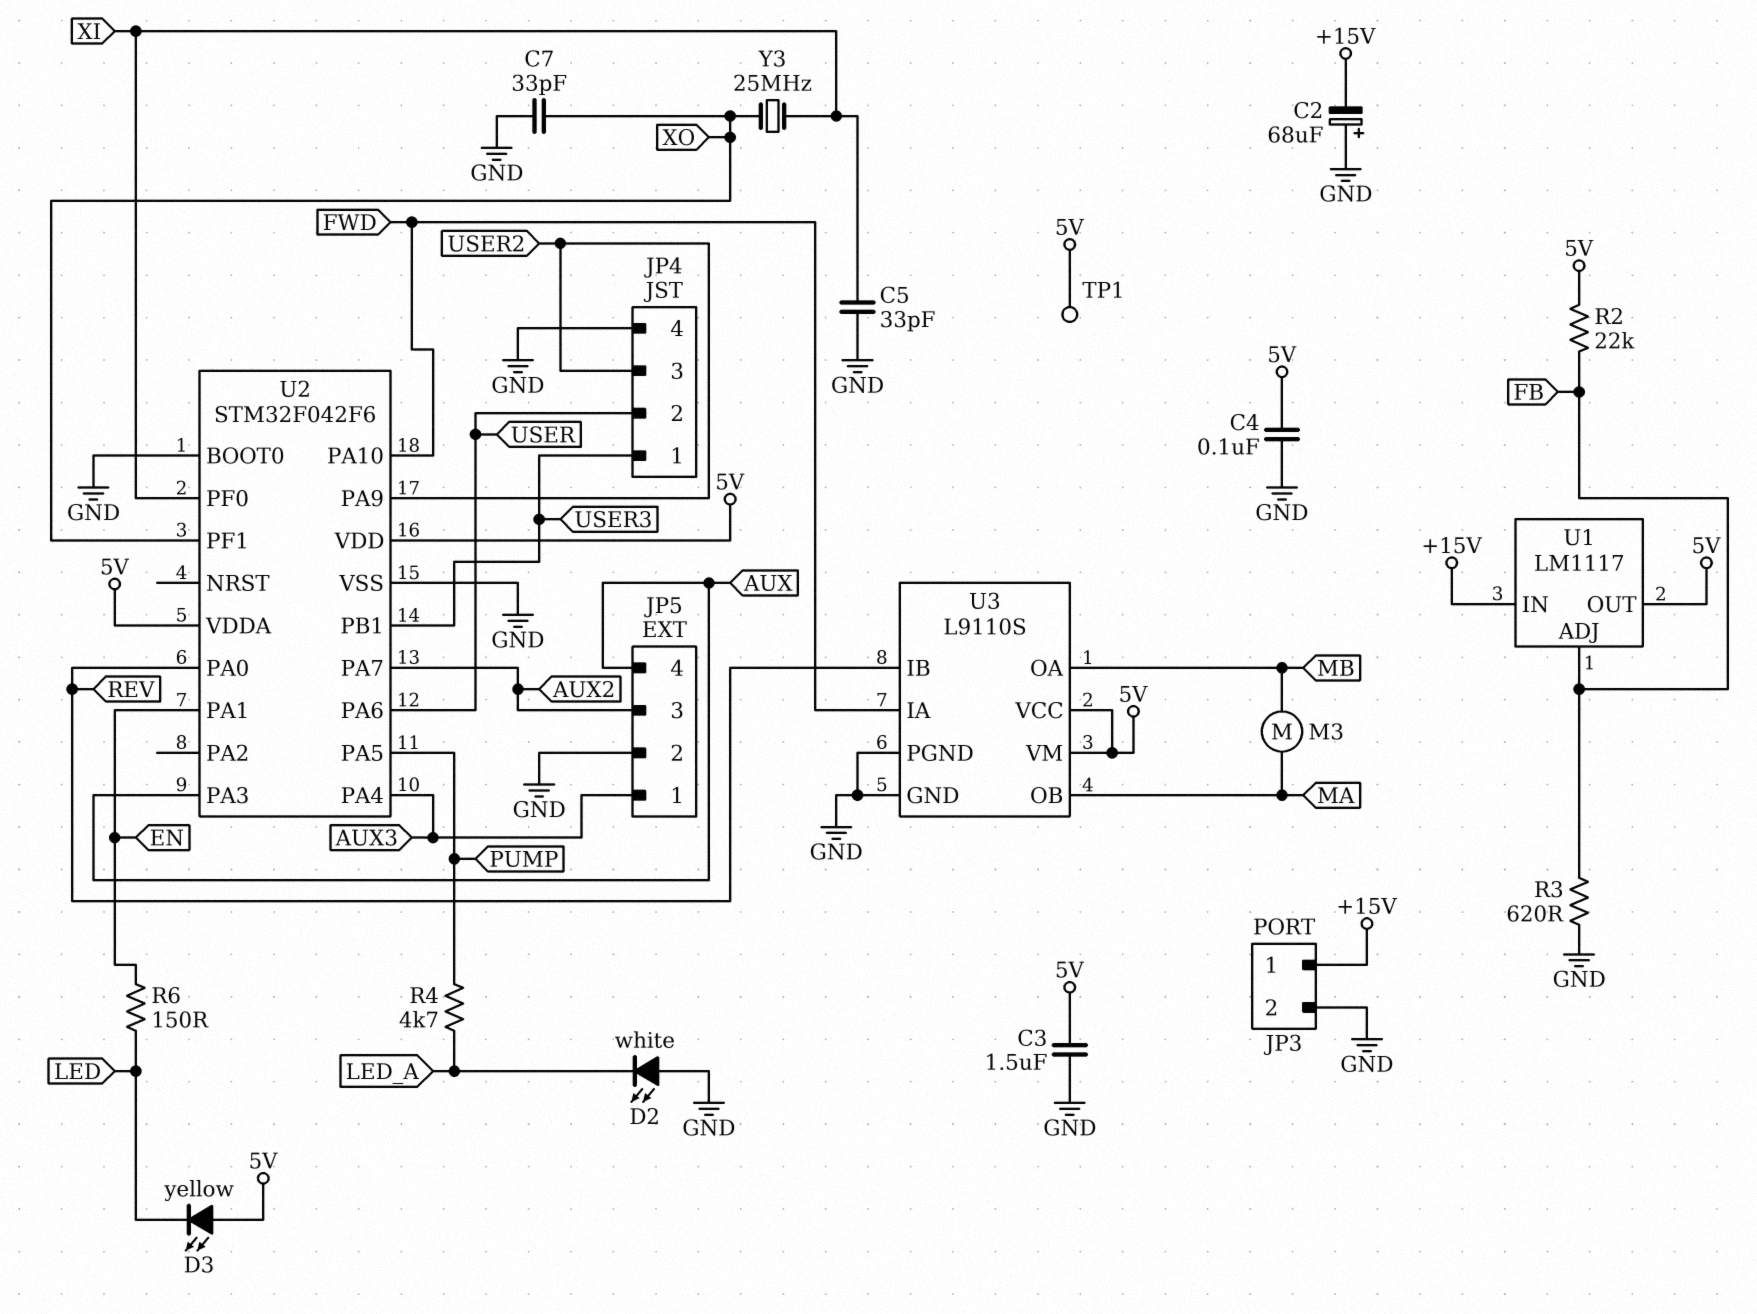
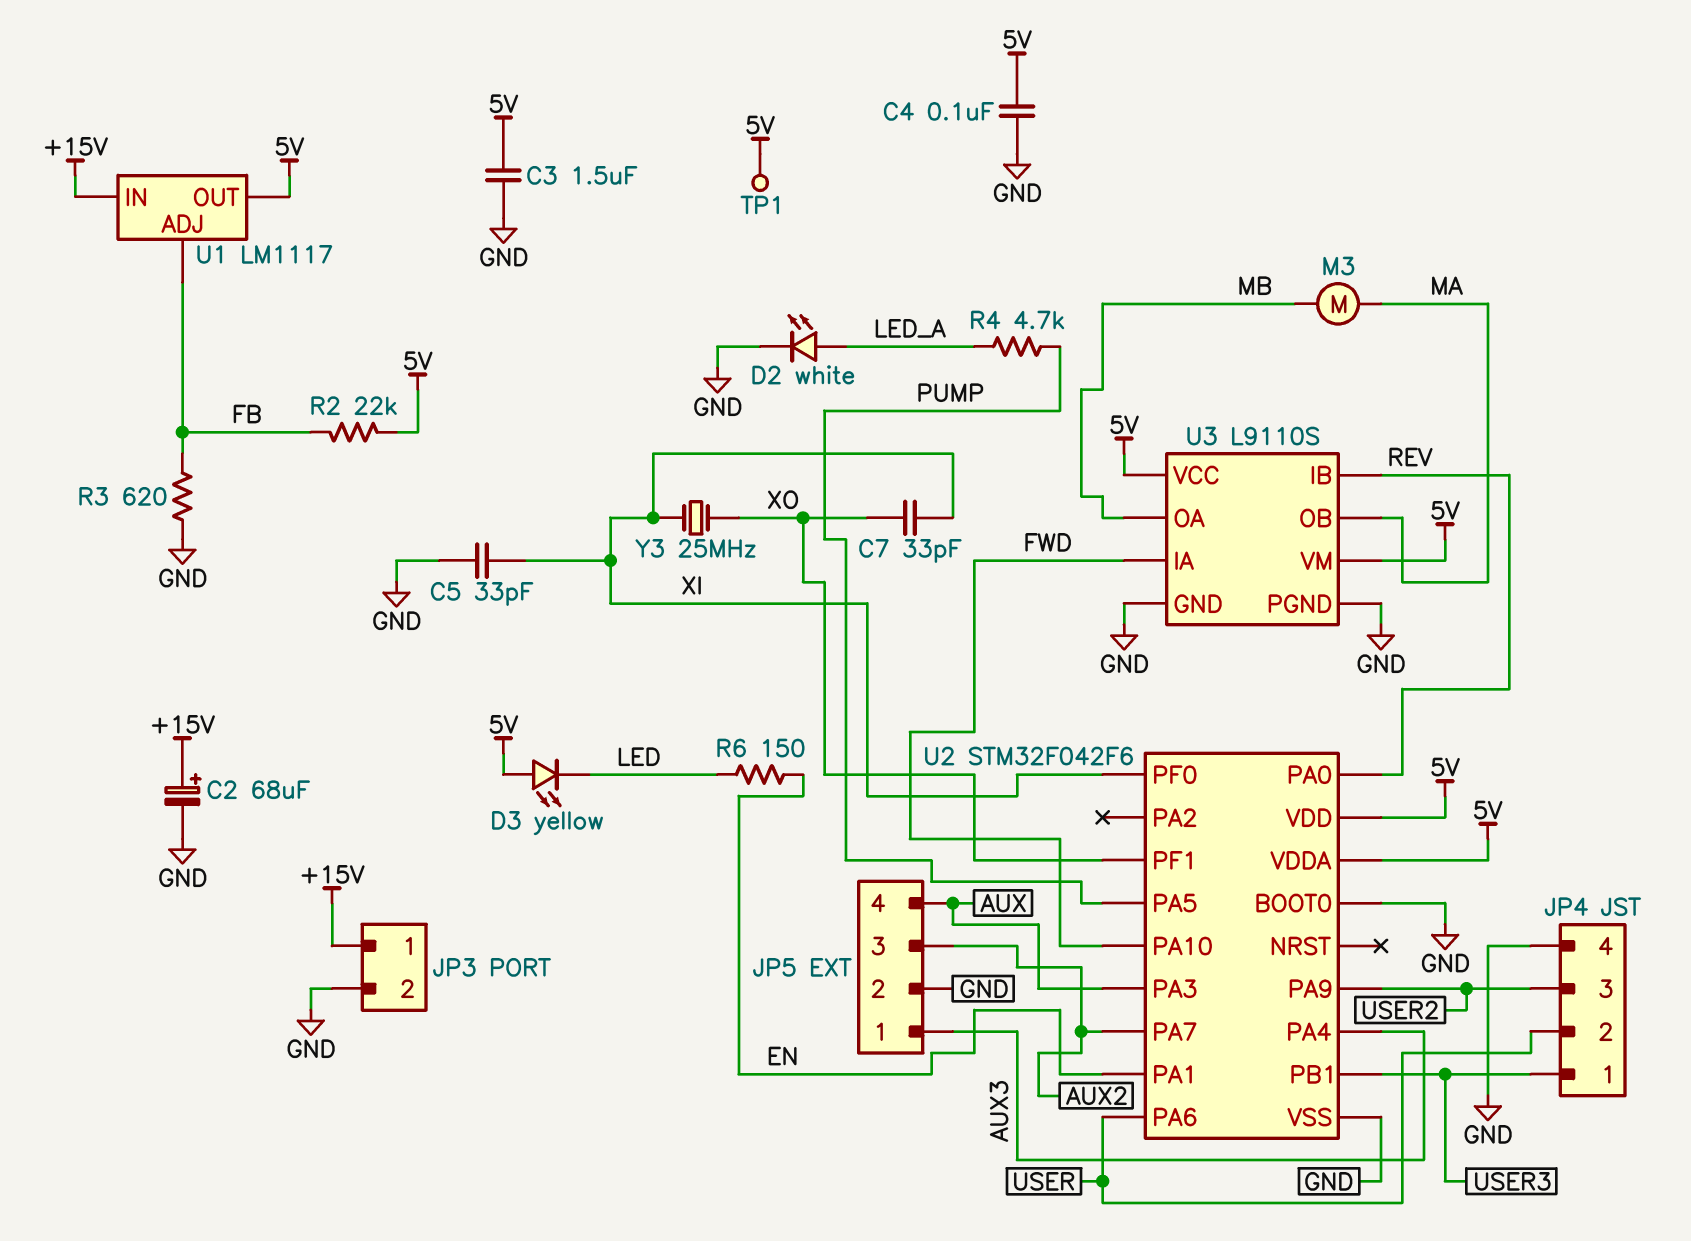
C2: 68uF (plus GND, minus +15V) -> 68uF (plus +15V, minus GND)
C7: 33pF (GND, XO) -> 33pF (XI, XO)
D2: LED white (A GND, K LED_A) -> LED white (A LED_A, K GND)

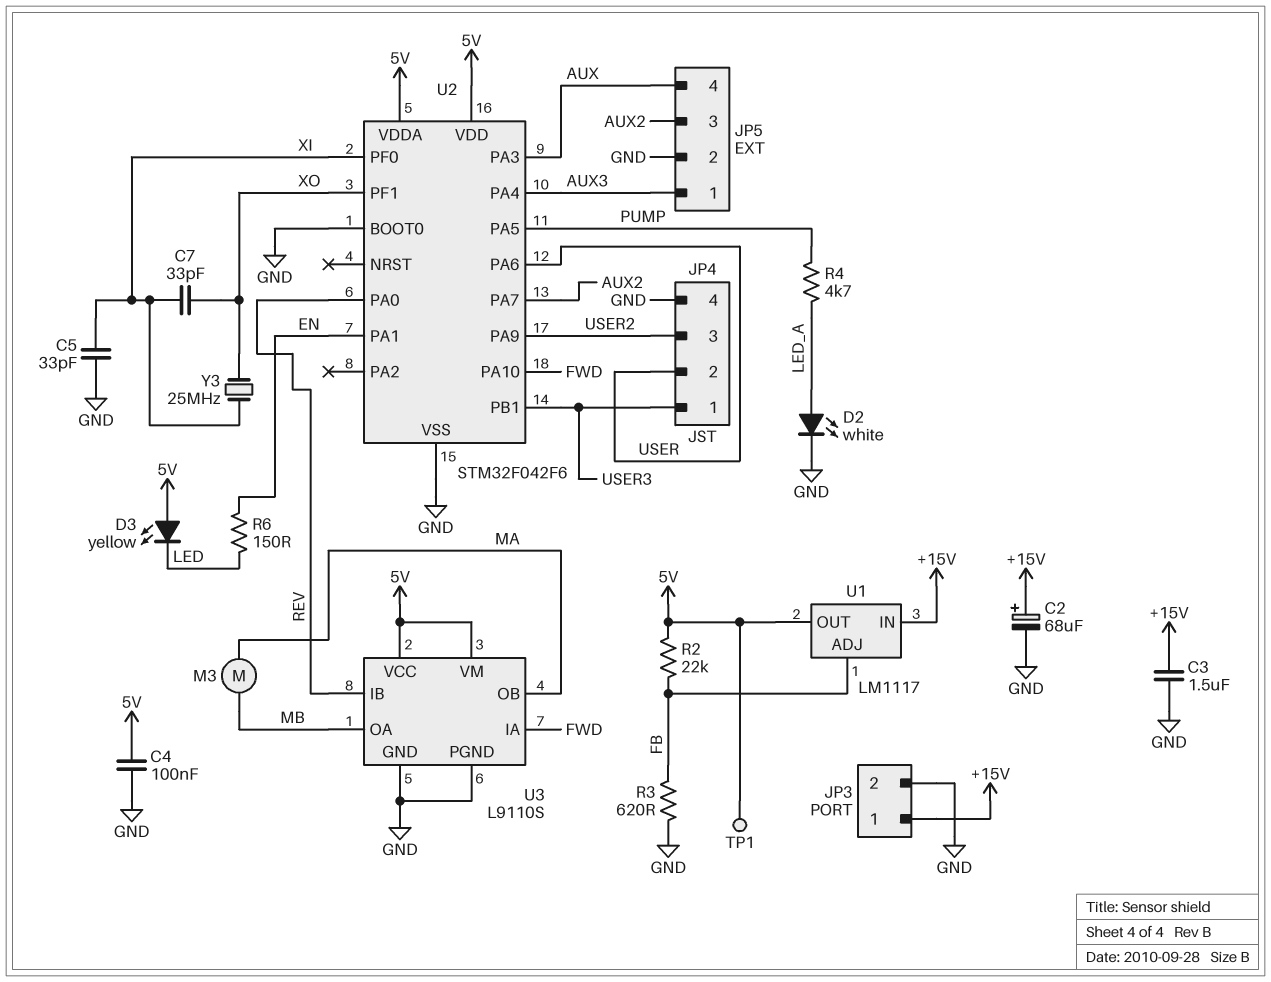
C3: 1.5uF (5V, GND) -> 1.5uF (+15V, GND)

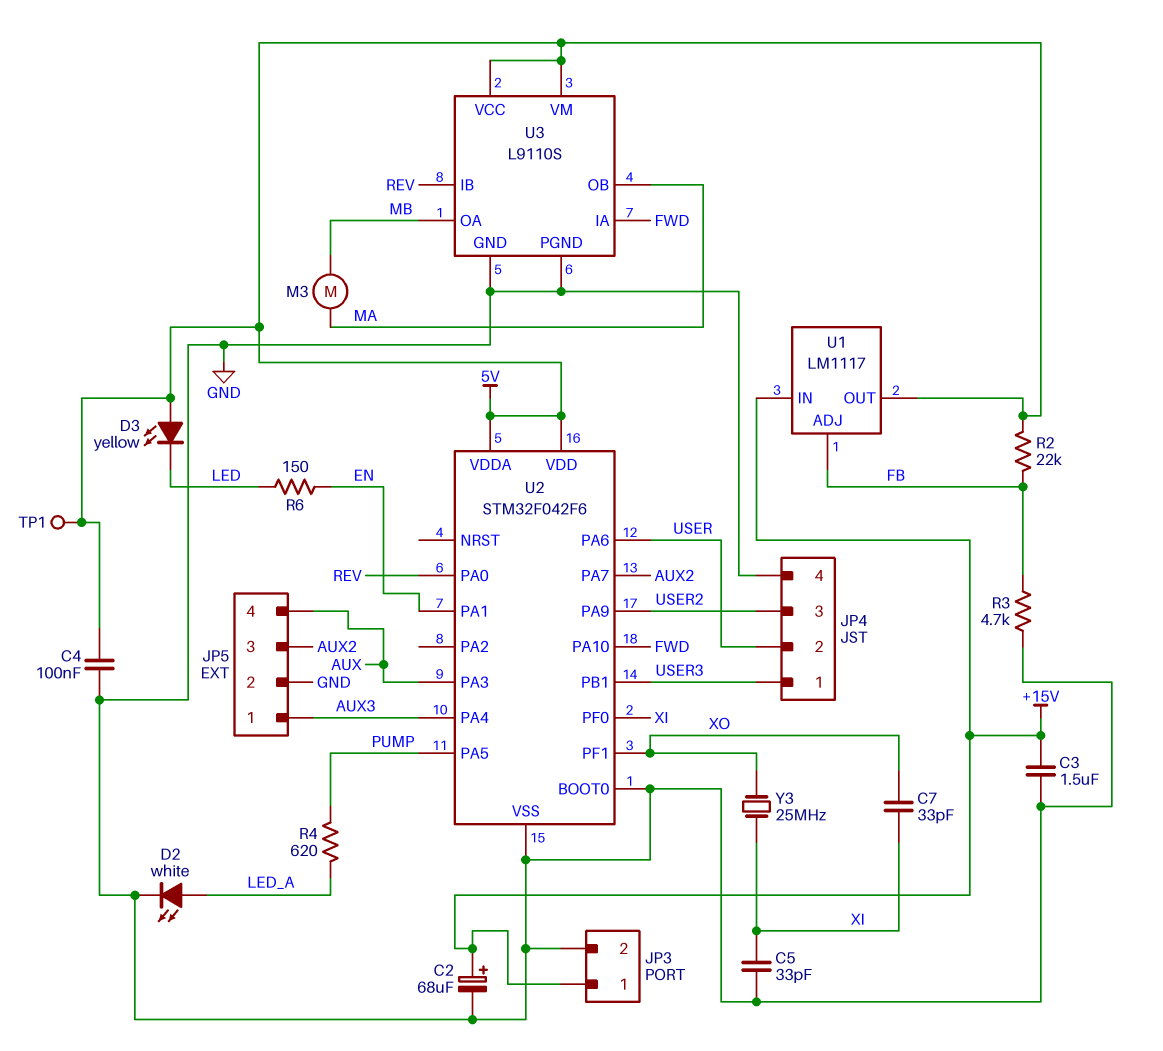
R3: 620 (FB, GND) -> 4.7k (FB, GND)
R4: 4.7k (LED_A, PUMP) -> 620 (LED_A, PUMP)

